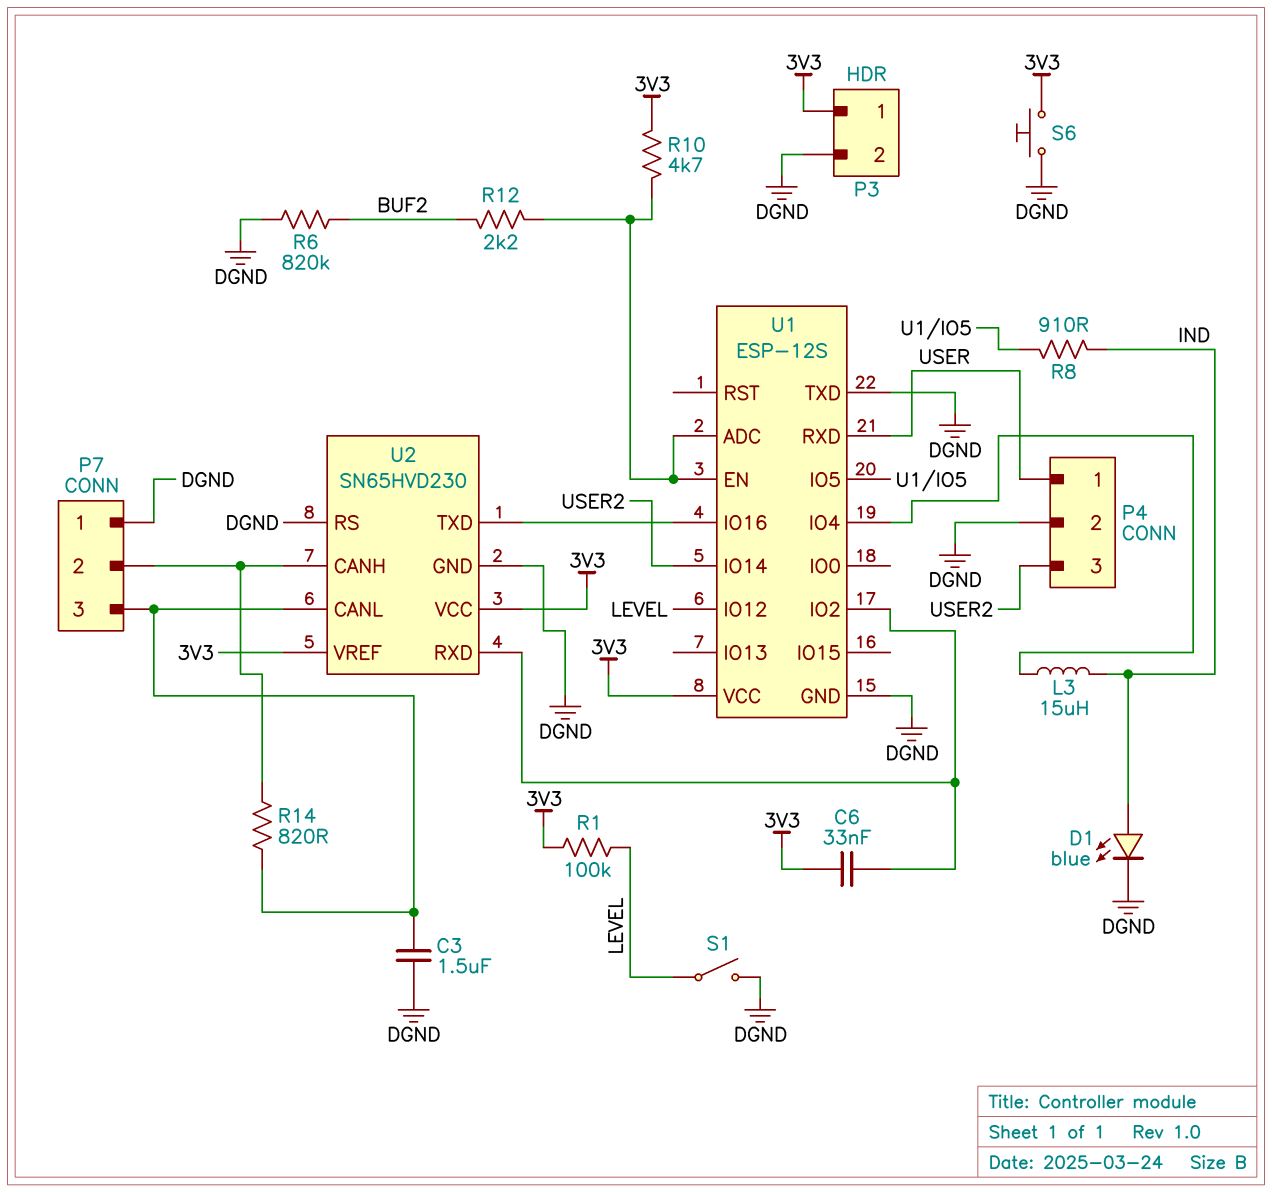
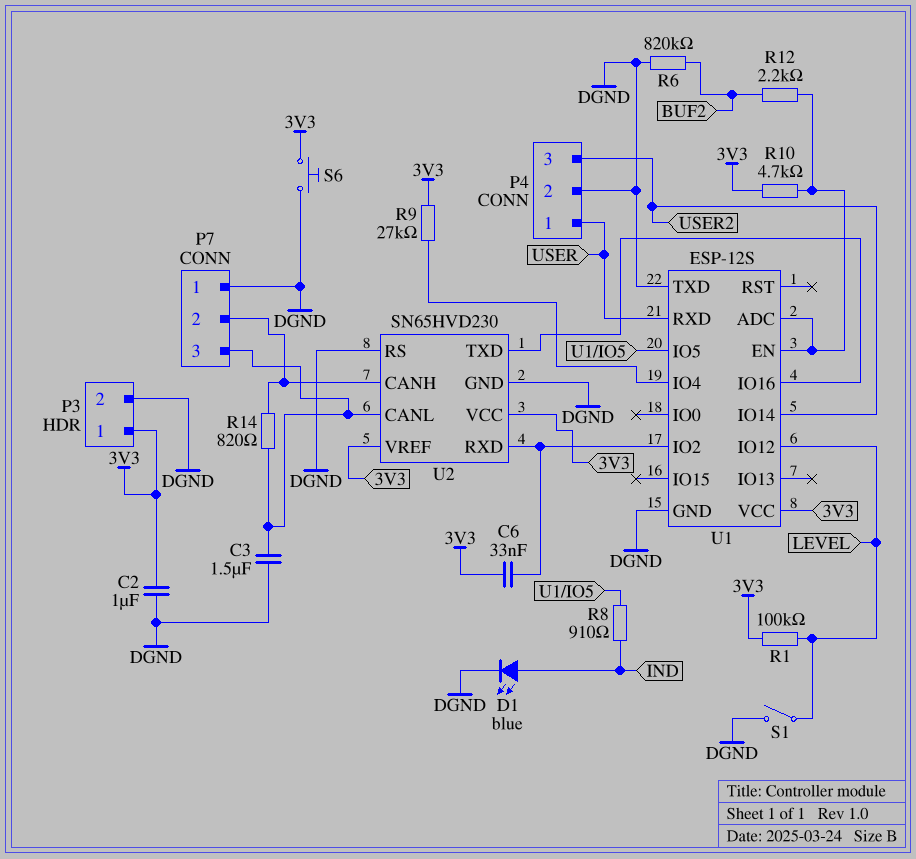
C2: none -> 1uF (3V3, DGND)
L3: 15uH (IND, U1/IO4) -> none
R9: none -> 27k (3V3, U1/IO4)

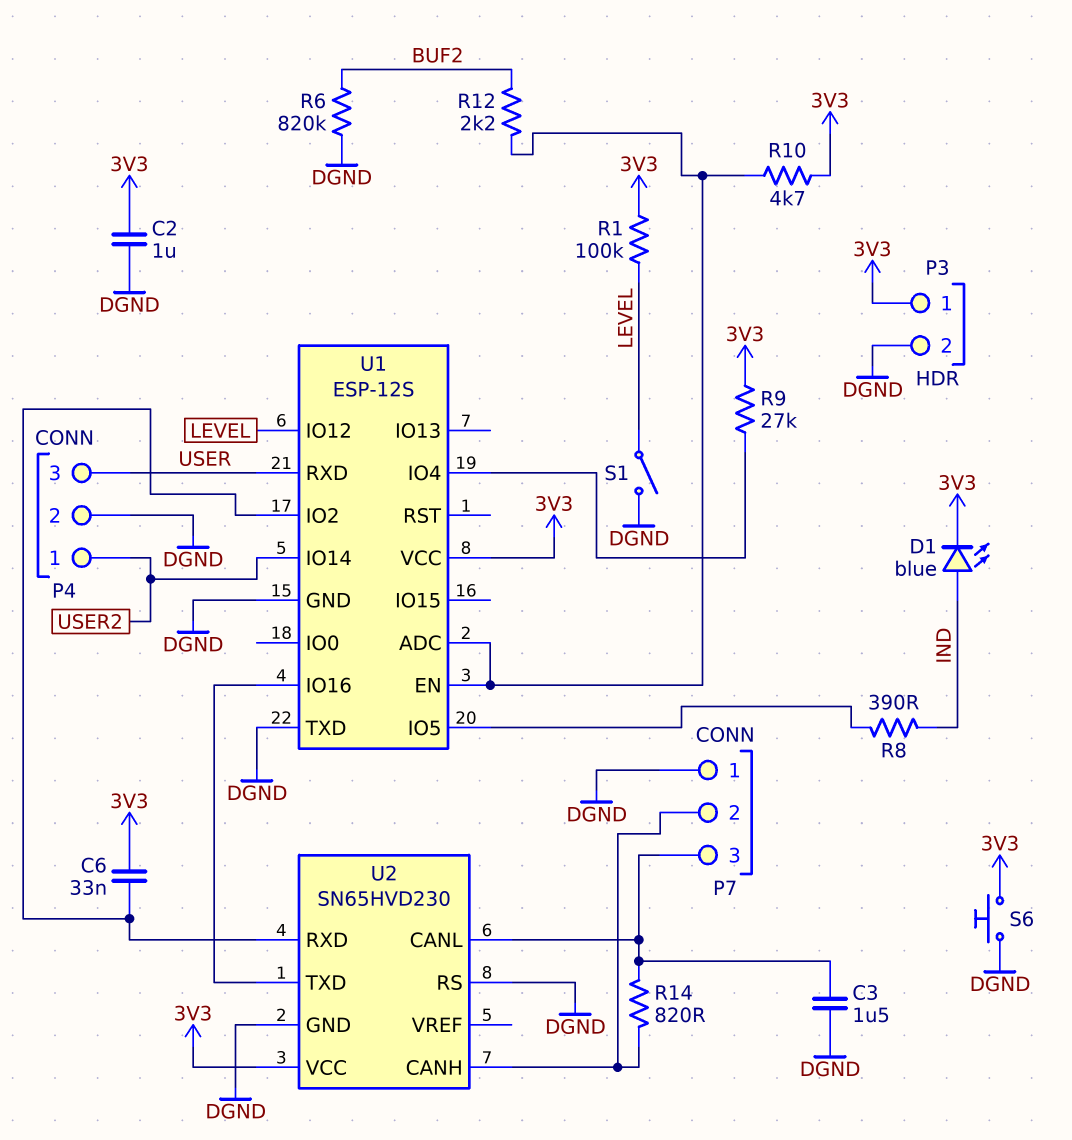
D1: LED blue (A IND, K DGND) -> LED blue (A IND, K 3V3)
P4 pin 1: USER -> USER2
P4 pin 3: USER2 -> USER
R8: 910 (IND, U1/IO5) -> 390 (IND, U1/IO5)
U2 pin VREF: 3V3 -> none

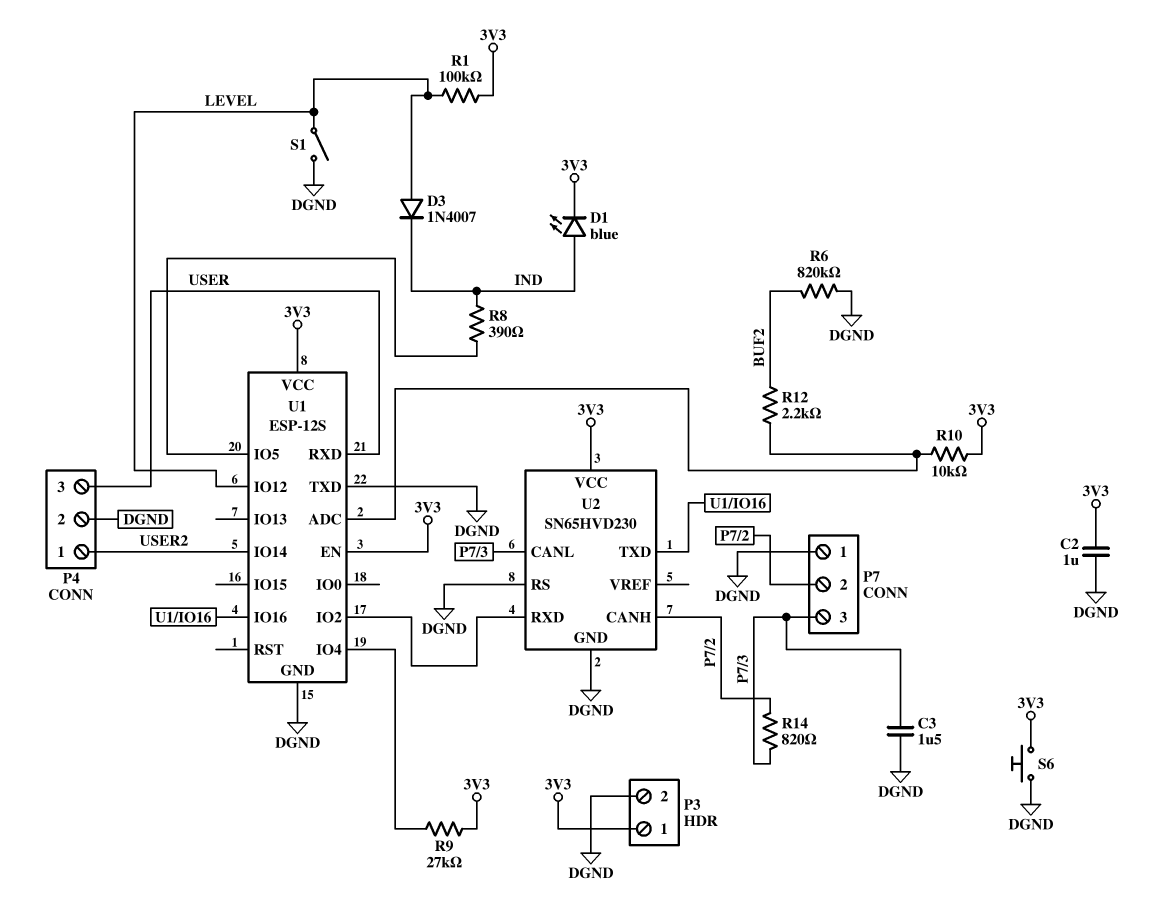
C6: 33nF (3V3, U1/IO2) -> none
D3: none -> diode 1N4007 (A LEVEL, K IND)
R10: 4.7k (3V3, U1/ADC) -> 10k (3V3, U1/ADC)
U1 pin EN: U1/ADC -> 3V3

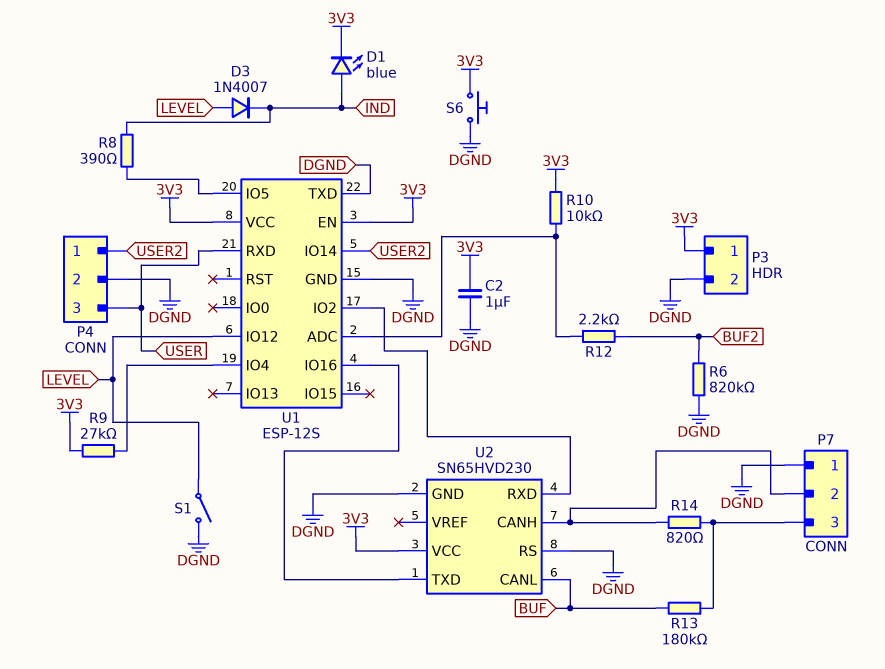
C3: 1.5uF (DGND, P7/3) -> none
R1: 100k (3V3, LEVEL) -> none
R13: none -> 180k (BUF, P7/3)
U2 pin CANL: P7/3 -> BUF

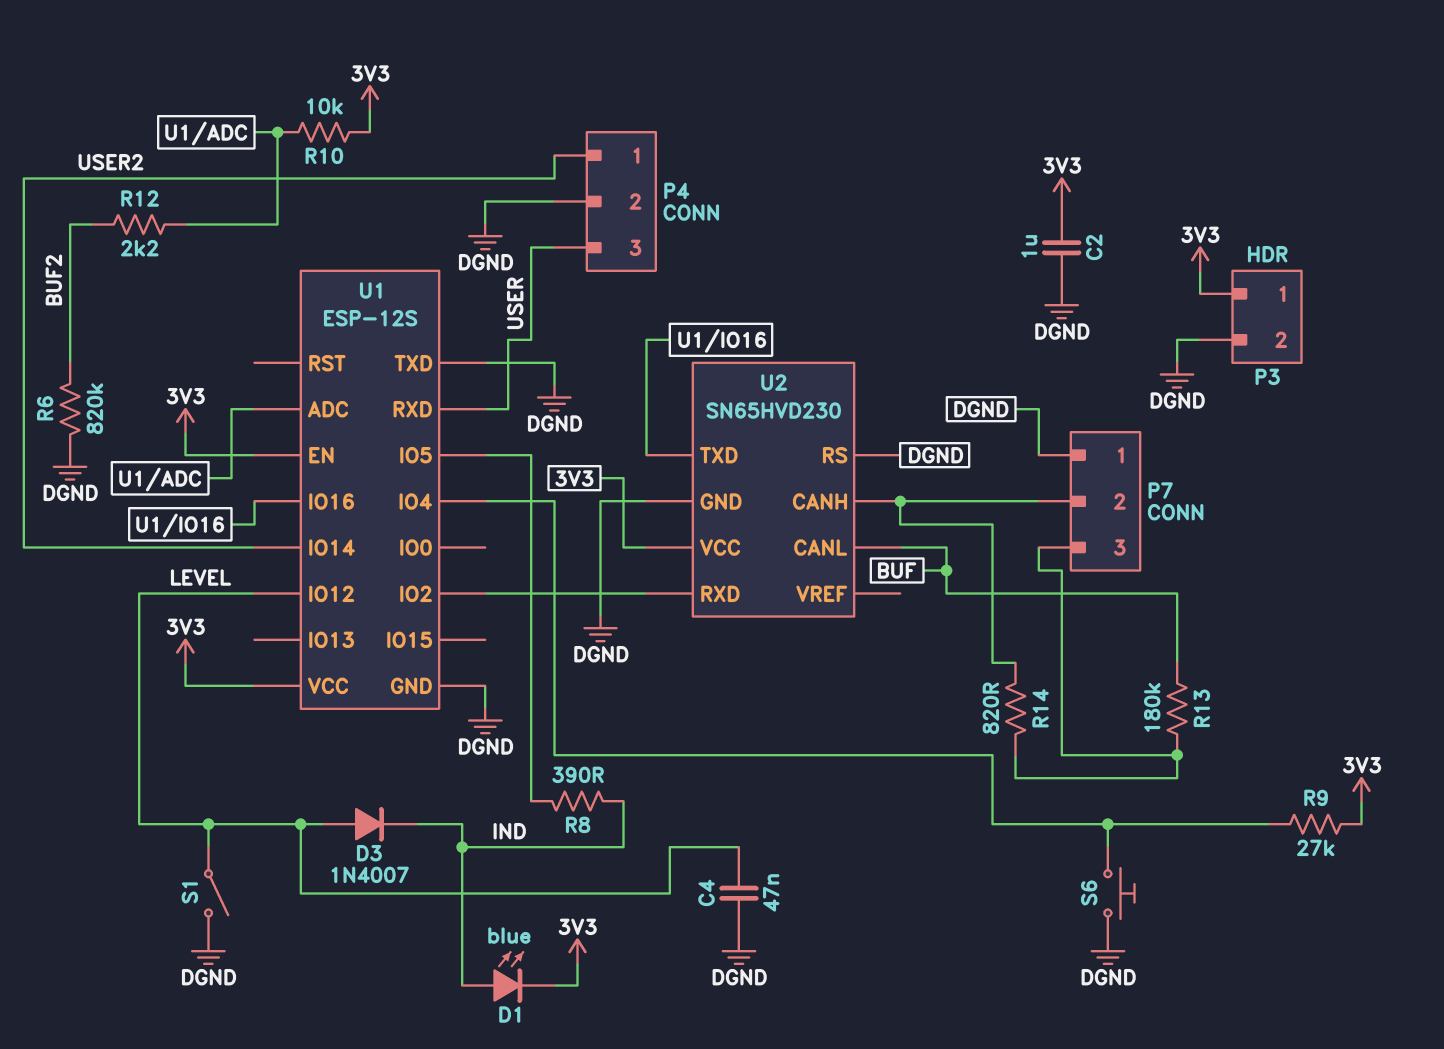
C4: none -> 47nF (DGND, LEVEL)
S6: button (3V3, DGND) -> button (DGND, U1/IO4)

